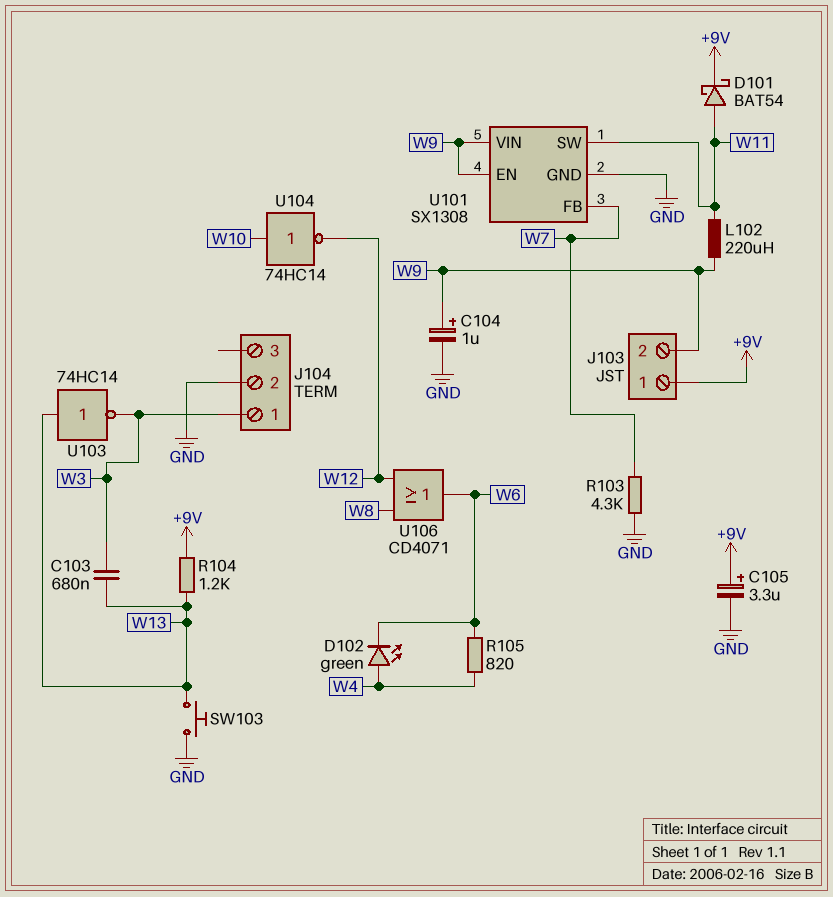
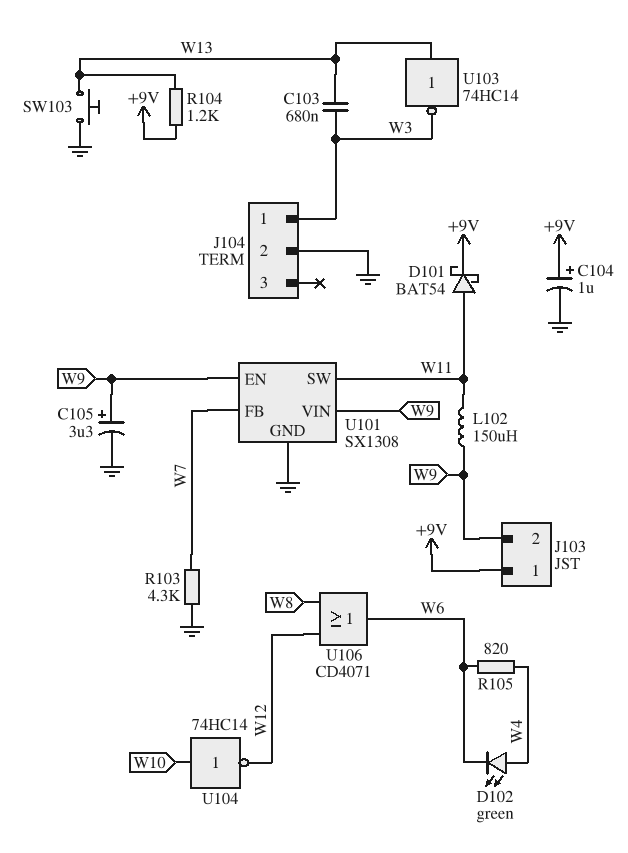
C104: 1uF (plus W9, minus GND) -> 1uF (plus +9V, minus GND)
C105: 3.3uF (plus +9V, minus GND) -> 3.3uF (plus W9, minus GND)
L102: 220uH (W9, W11) -> 150uH (W9, W11)

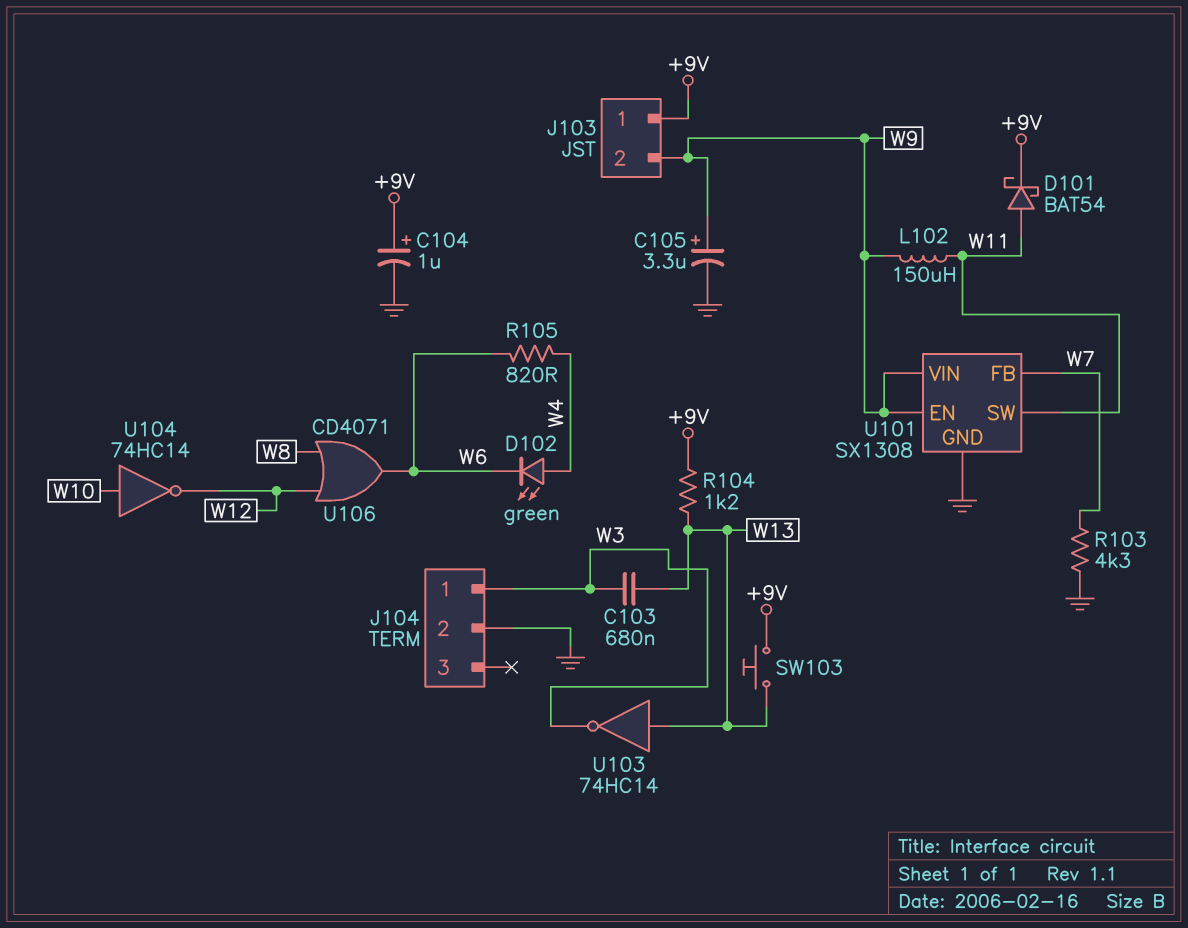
SW103: button (GND, W13) -> button (+9V, W13)

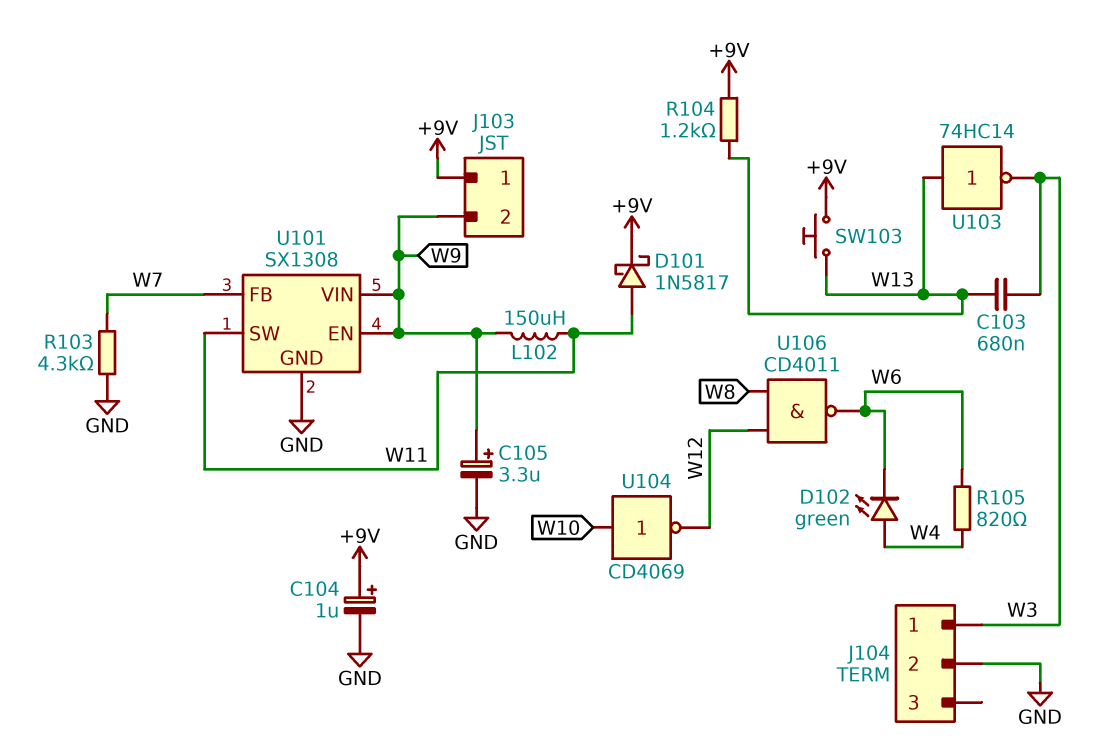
D101: schottky BAT54 (A W11, K +9V) -> schottky 1N5817 (A W11, K +9V)
U104: NOT 74HC14 (in W10, out W12) -> NOT CD4069 (in W10, out W12)
U106: OR CD4071 (in W8, in W12, out W6) -> NAND CD4011 (in W8, in W12, out W6)

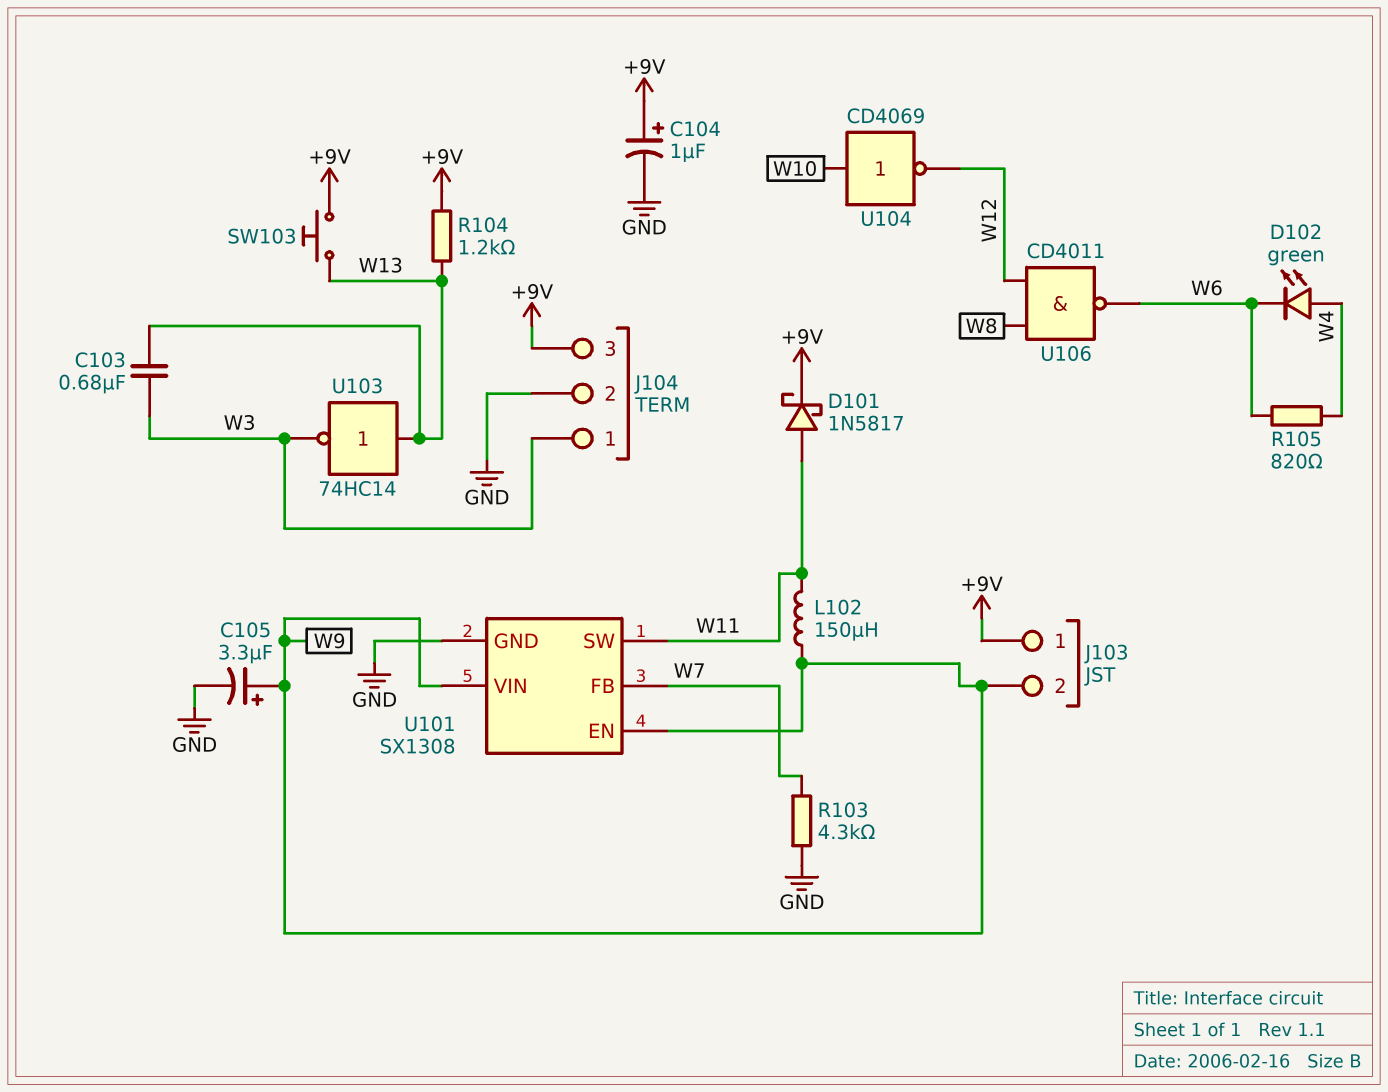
J104 pin 3: none -> +9V

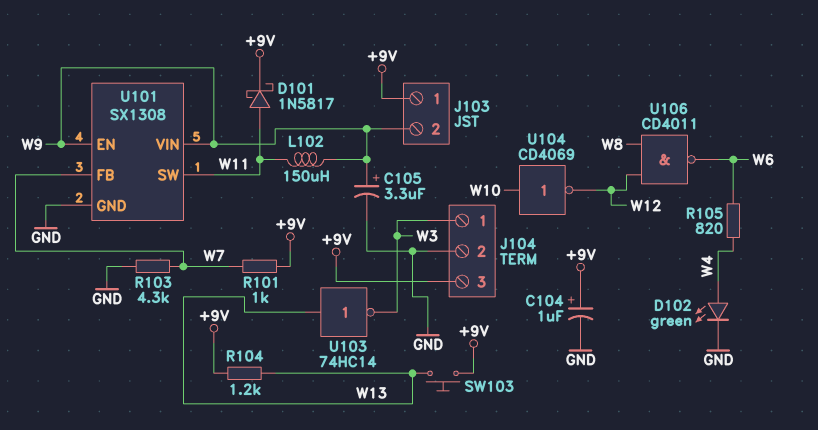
C103: 680nF (W3, W13) -> none
D102: LED green (A W4, K W6) -> LED green (A W4, K GND)
R101: none -> 1k (+9V, W7)

